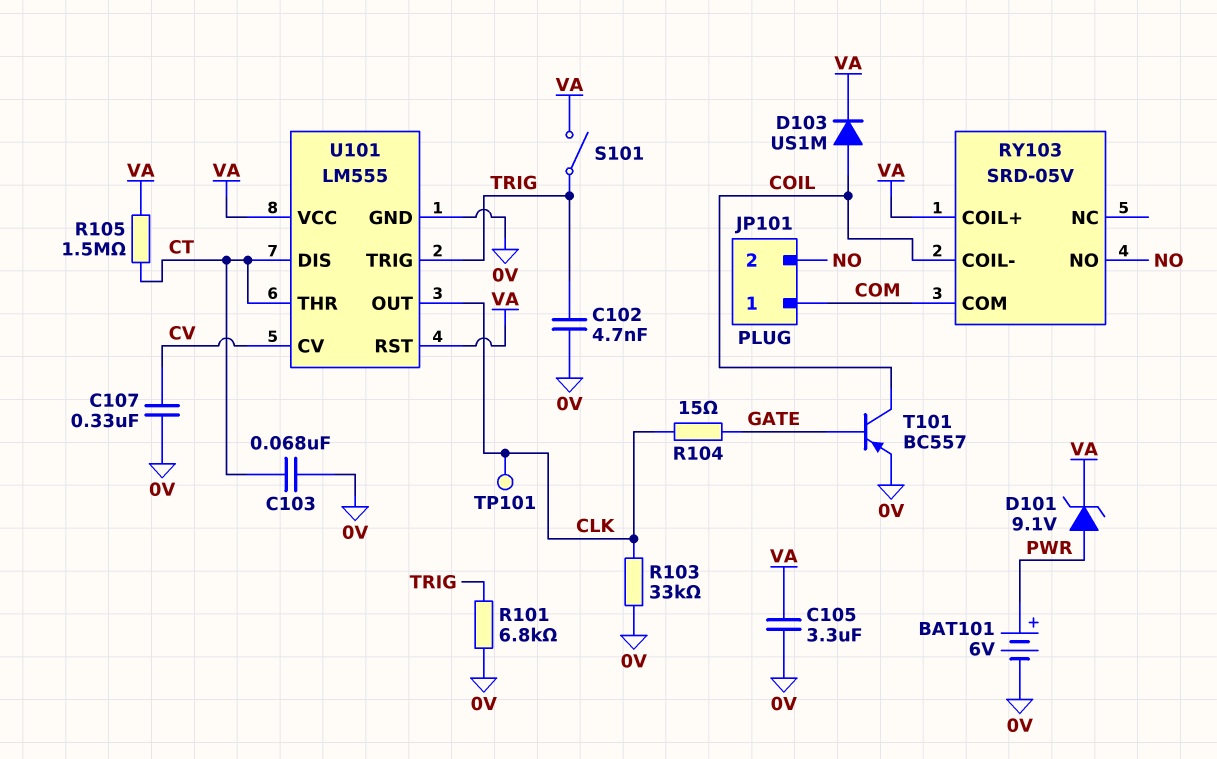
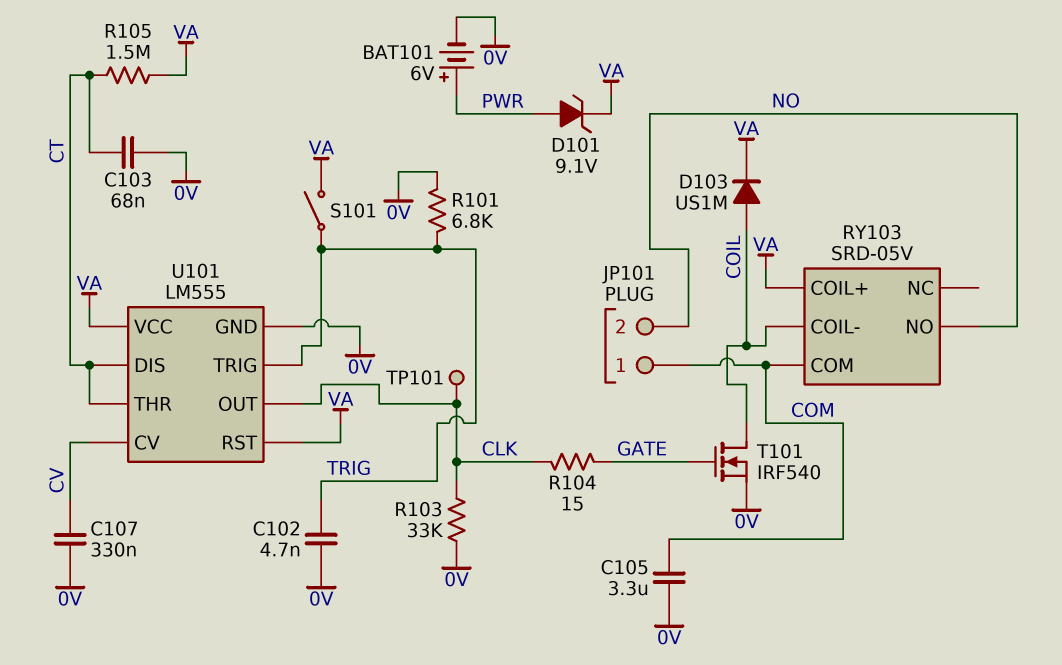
C105: 3.3uF (0V, VA) -> 3.3uF (0V, COM)
T101: PNP BC557 (B GATE, C COIL, E 0V) -> NMOS IRF540 (G GATE, D COIL, S 0V)

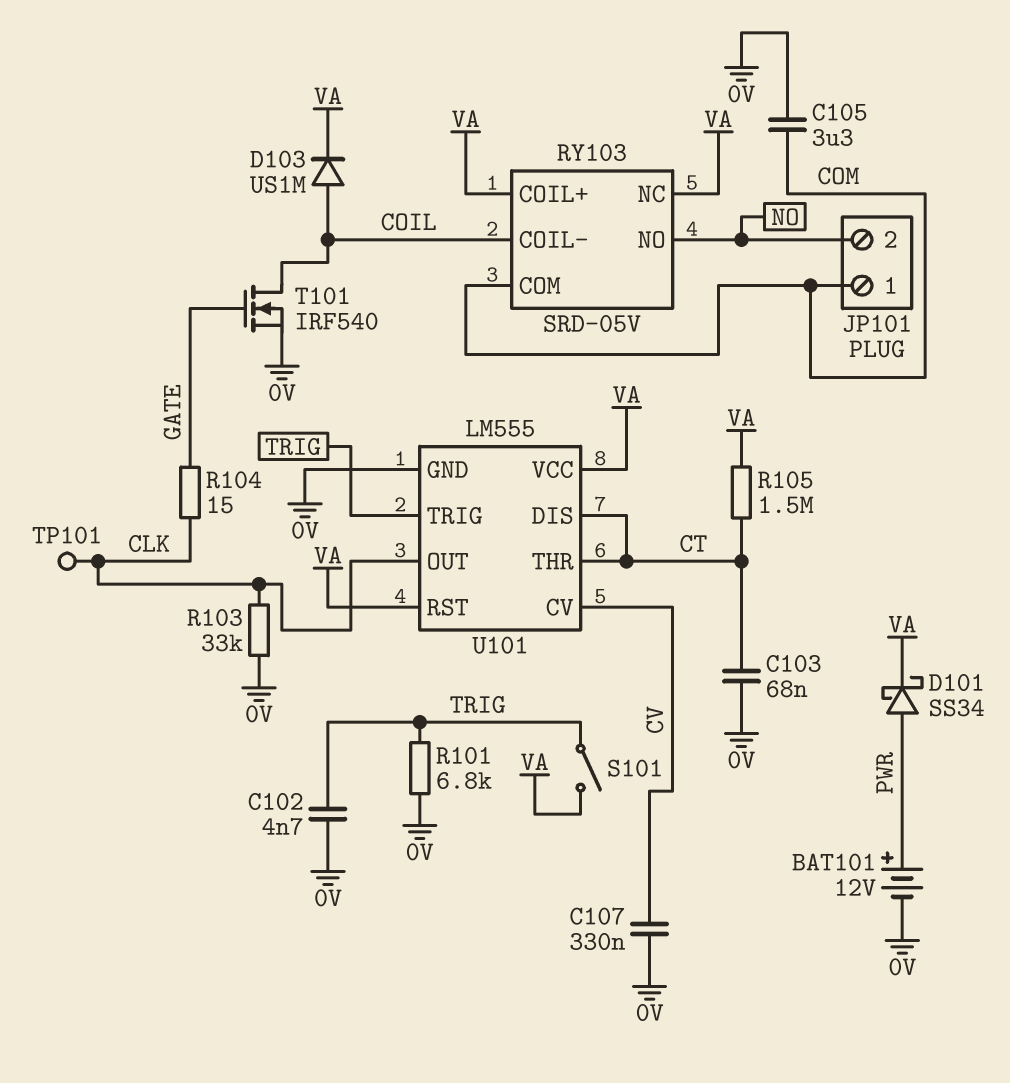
BAT101: 6V (plus PWR, minus 0V) -> 12V (plus PWR, minus 0V)
D101: zener 9.1V (A PWR, K VA) -> schottky SS34 (A PWR, K VA)
RY103 pin NC: none -> VA

